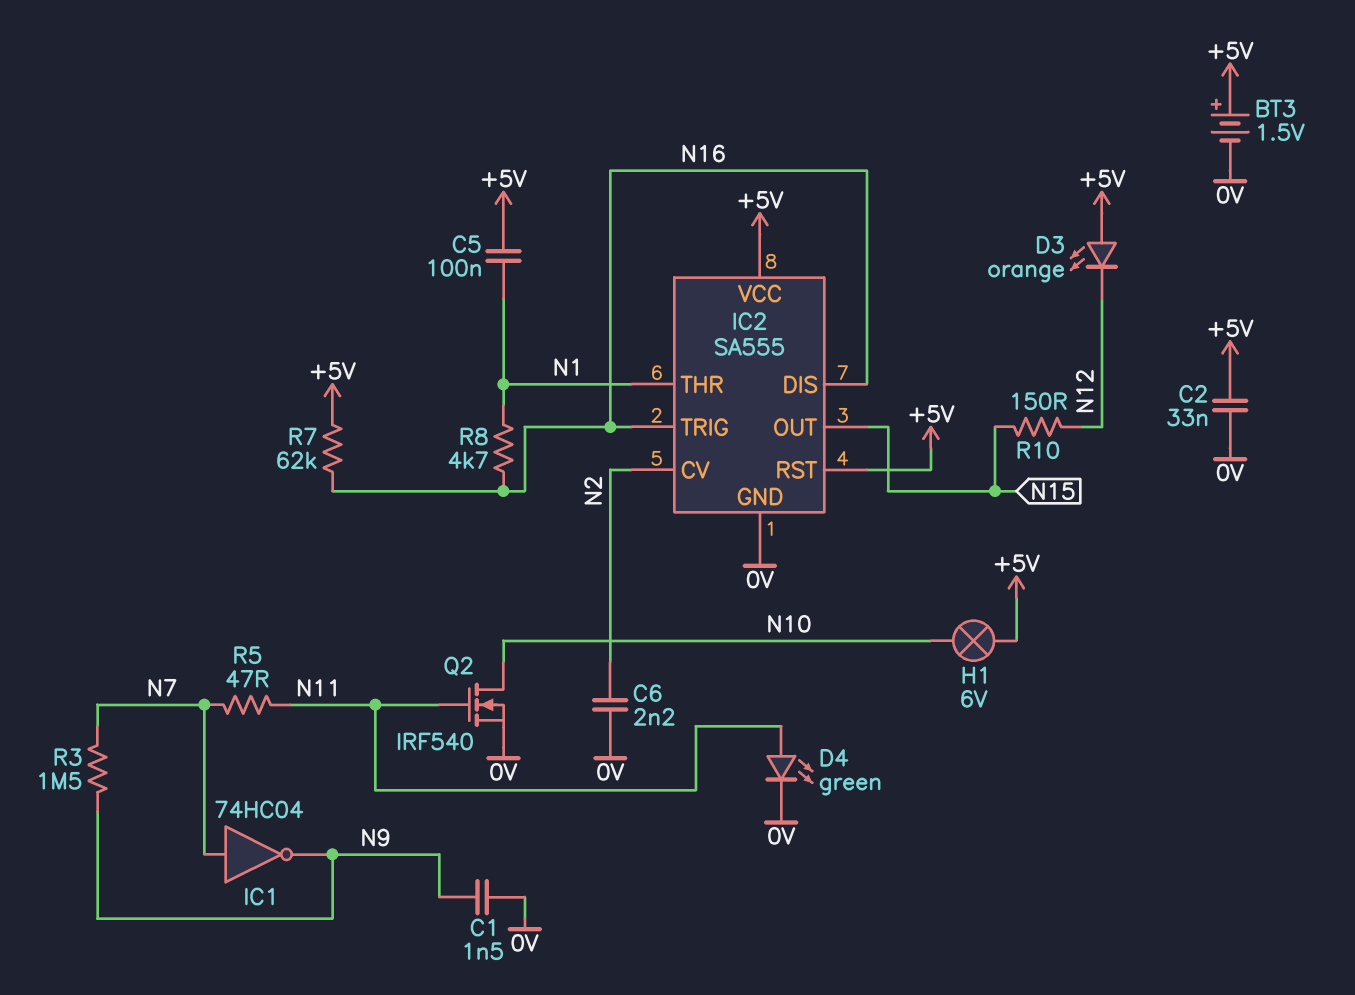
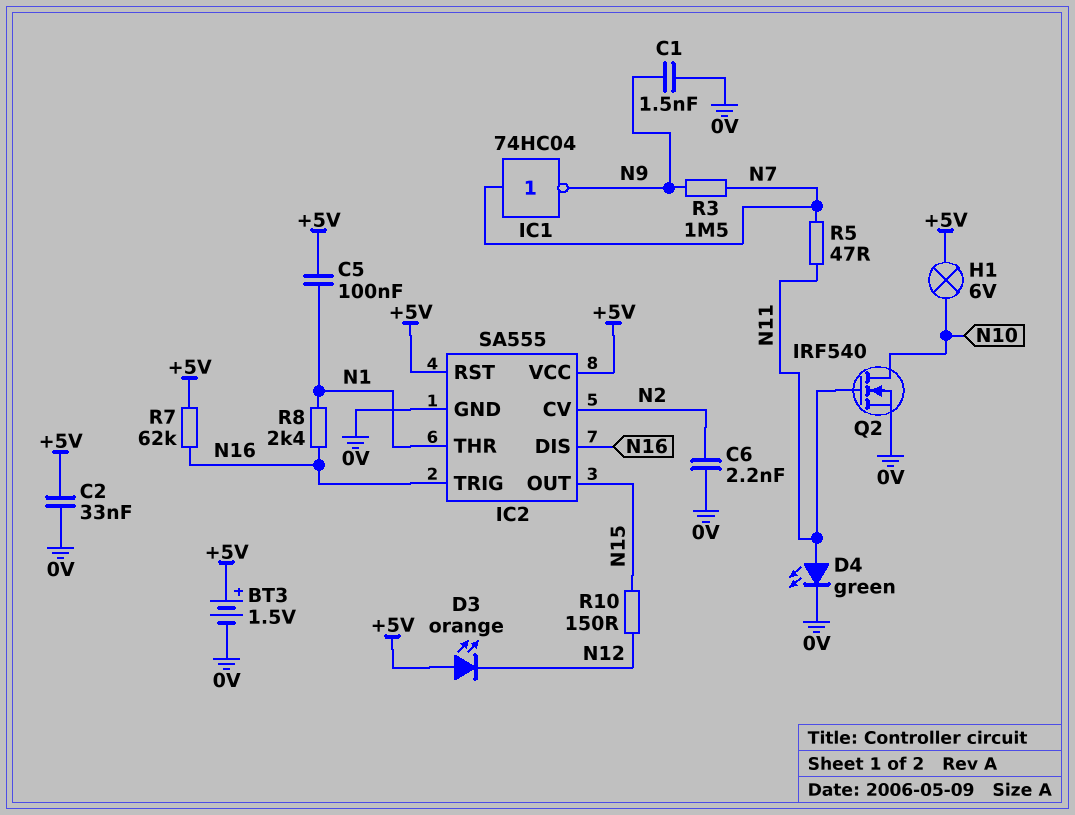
R8: 4.7k (N1, N16) -> 2.4k (N1, N16)

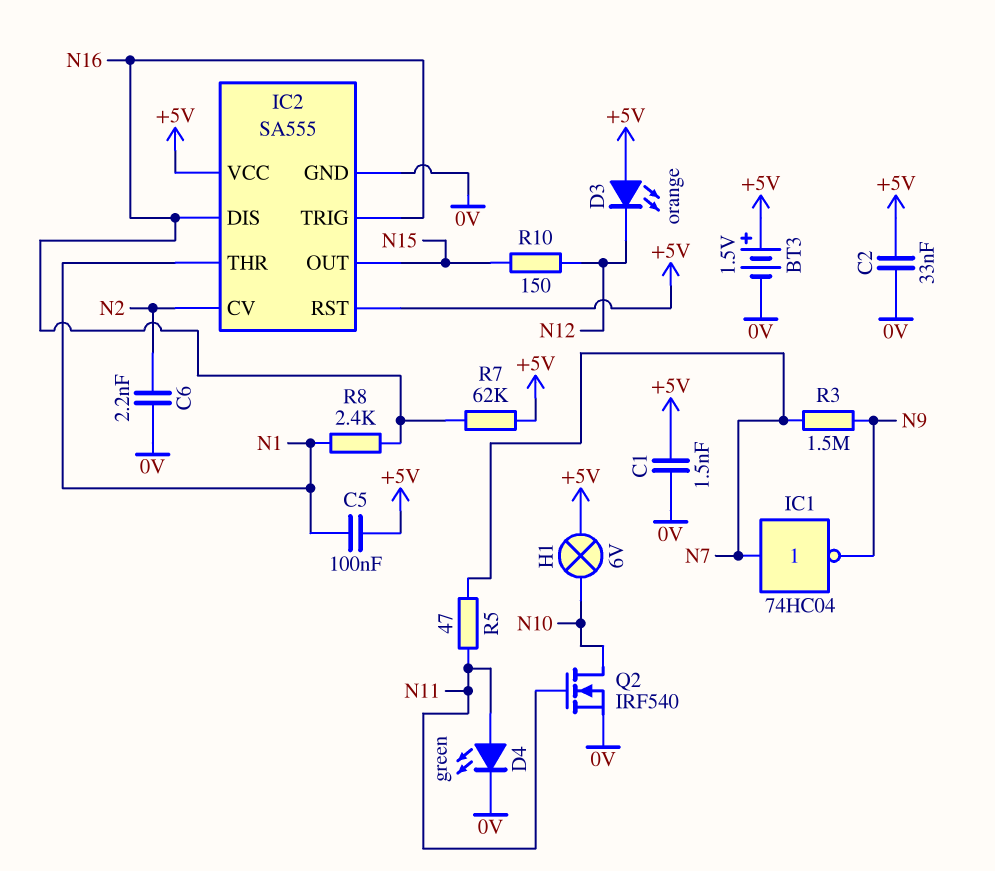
C1: 1.5nF (0V, N9) -> 1.5nF (+5V, 0V)

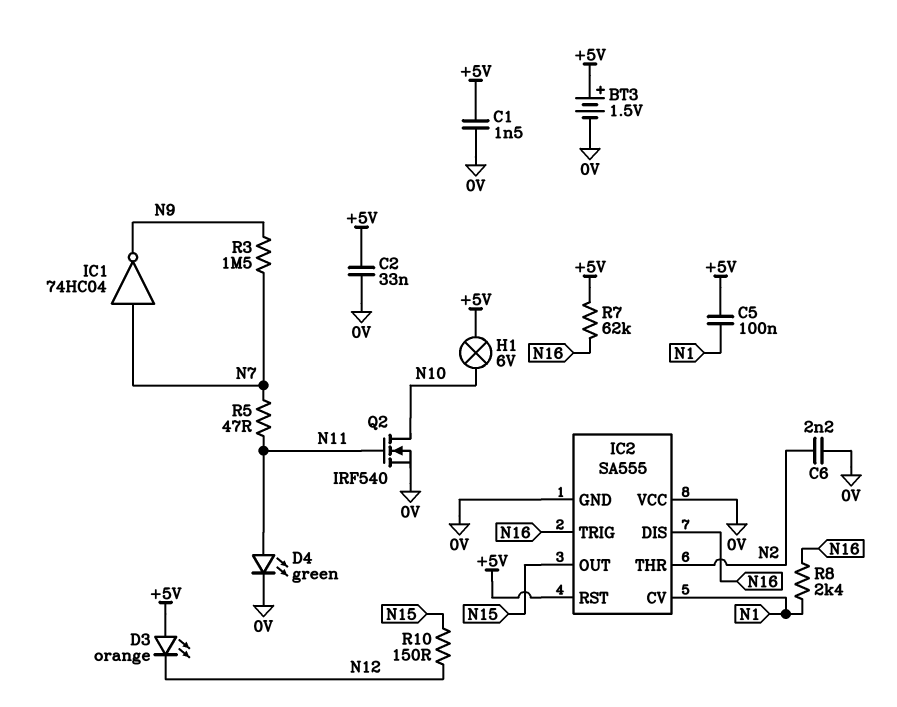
IC2 pin CV: N2 -> N1
IC2 pin THR: N1 -> N2
IC2 pin VCC: +5V -> 0V

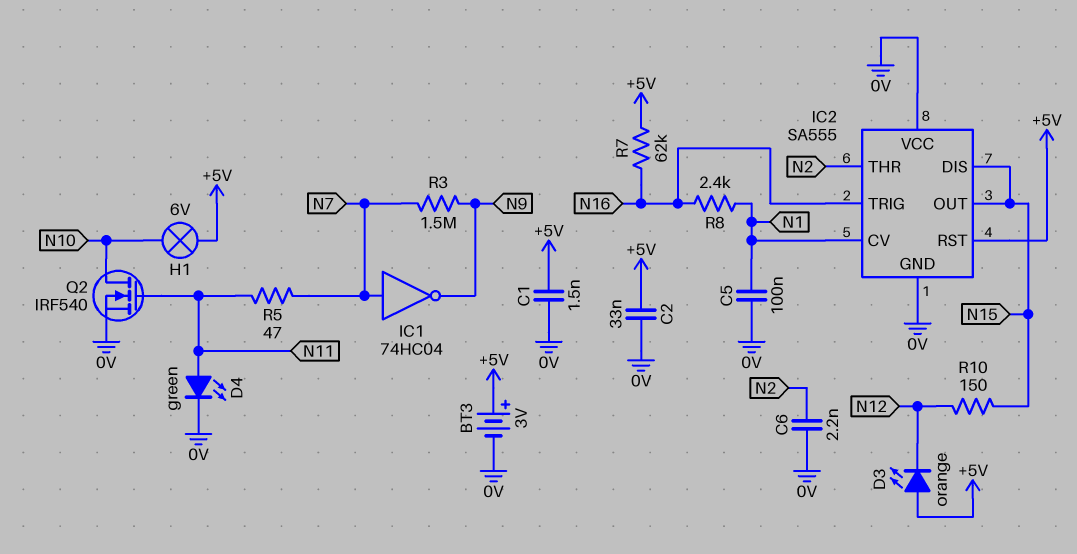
BT3: 1.5V (plus +5V, minus 0V) -> 3V (plus +5V, minus 0V)
C5: 100nF (+5V, N1) -> 100nF (0V, N1)
IC2 pin DIS: N16 -> N15

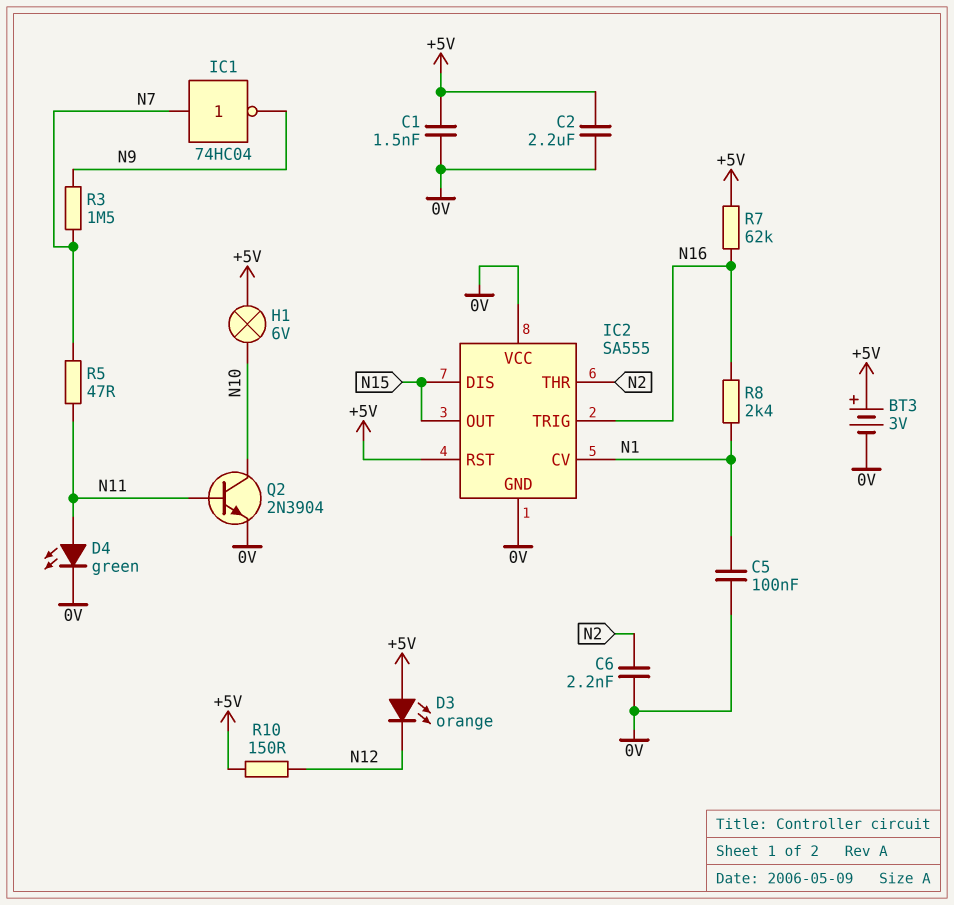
C2: 33nF (+5V, 0V) -> 2.2uF (+5V, 0V)
Q2: NMOS IRF540 (G N11, D N10, S 0V) -> NPN 2N3904 (B N11, C N10, E 0V)
R10: 150 (N12, N15) -> 150 (+5V, N12)

